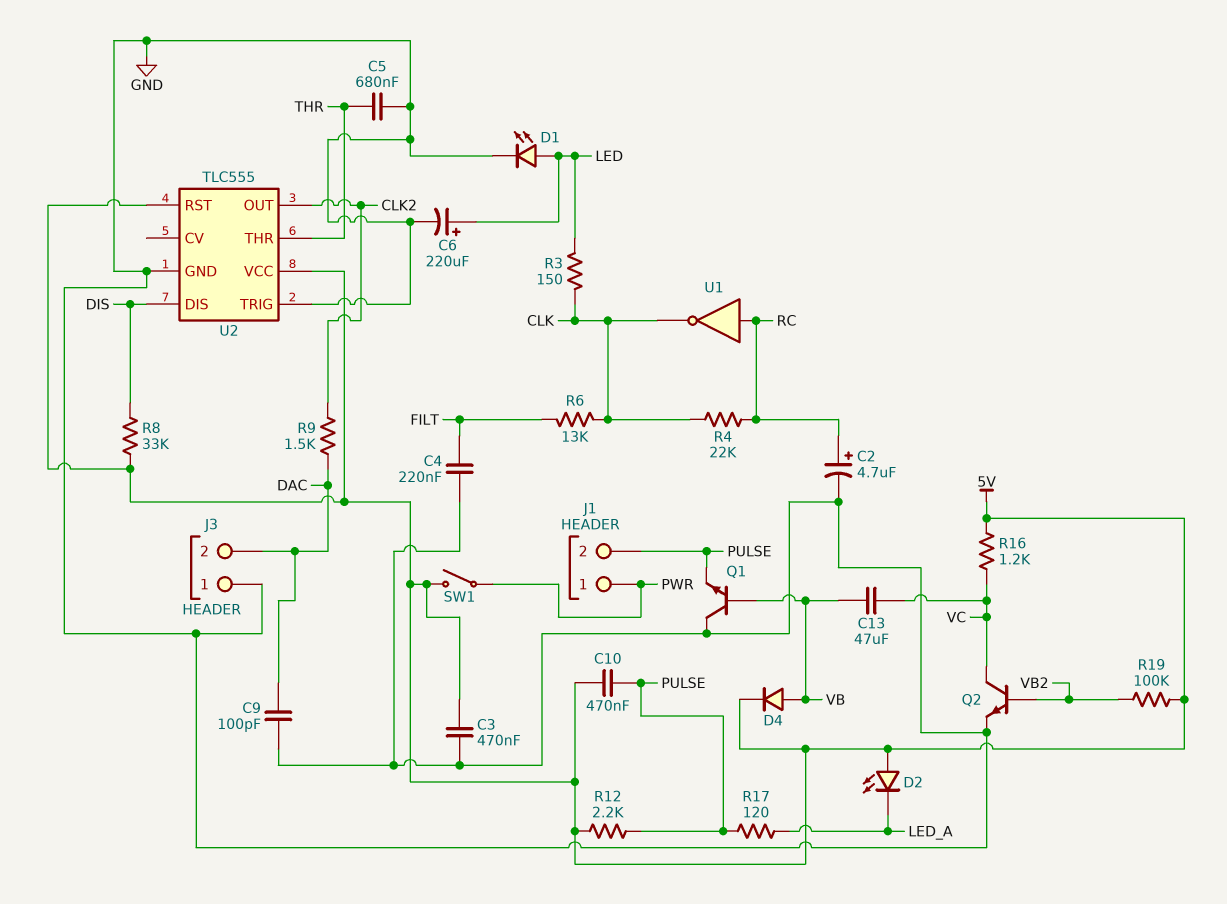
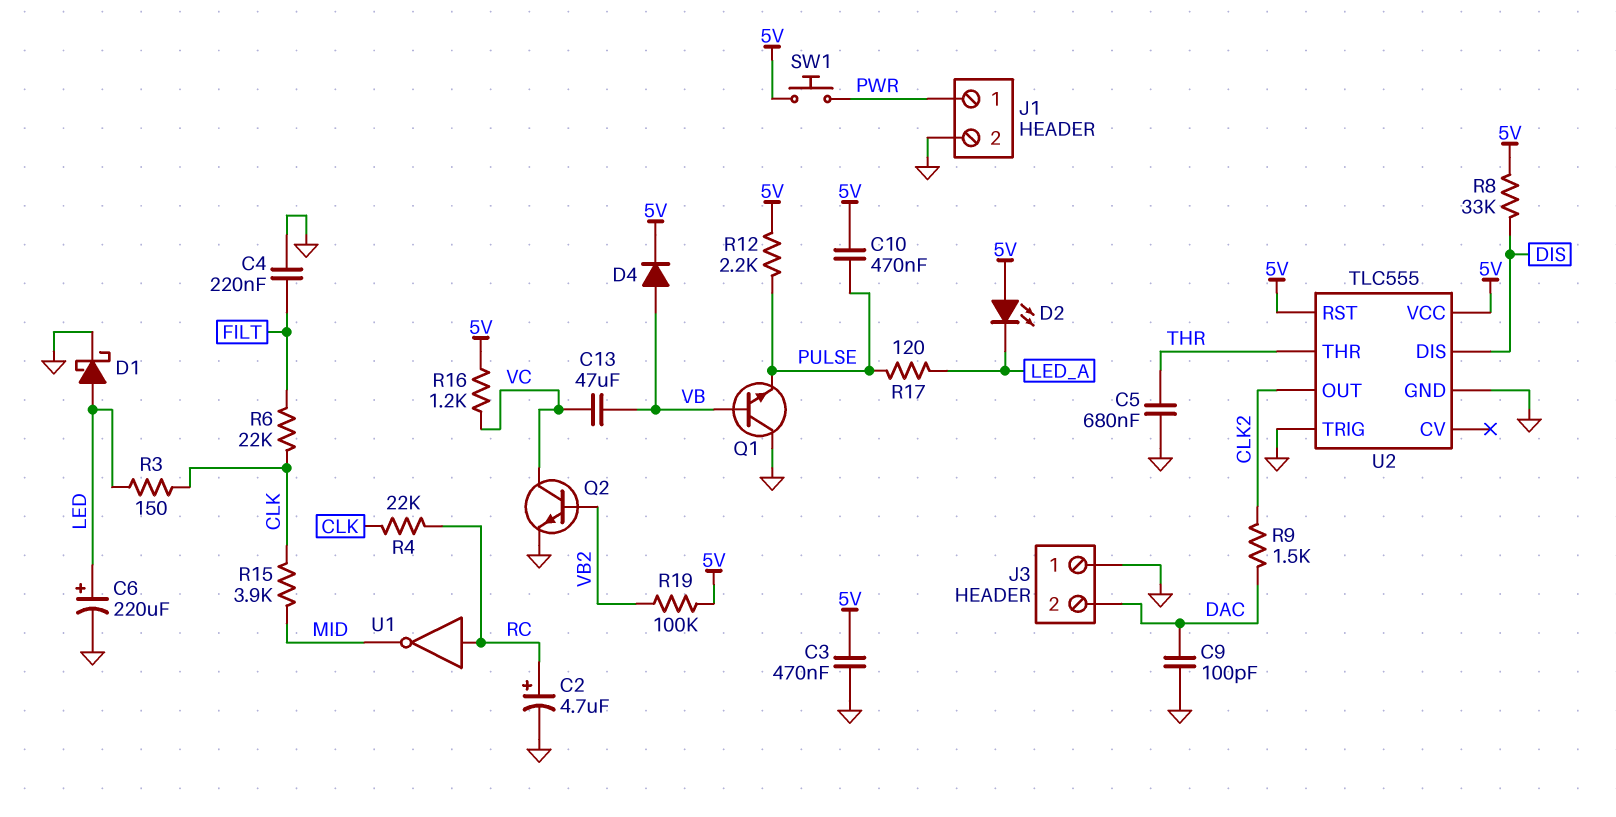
D1: LED (A LED, K GND) -> schottky (A LED, K GND)
J1 pin 2: PULSE -> GND
R6: 13k (CLK, FILT) -> 22k (CLK, FILT)
R15: none -> 3.9k (CLK, MID)
SW1: switch (5V, PWR) -> button (5V, PWR)
U1: NOT (in RC, out CLK) -> NOT (in RC, out MID)

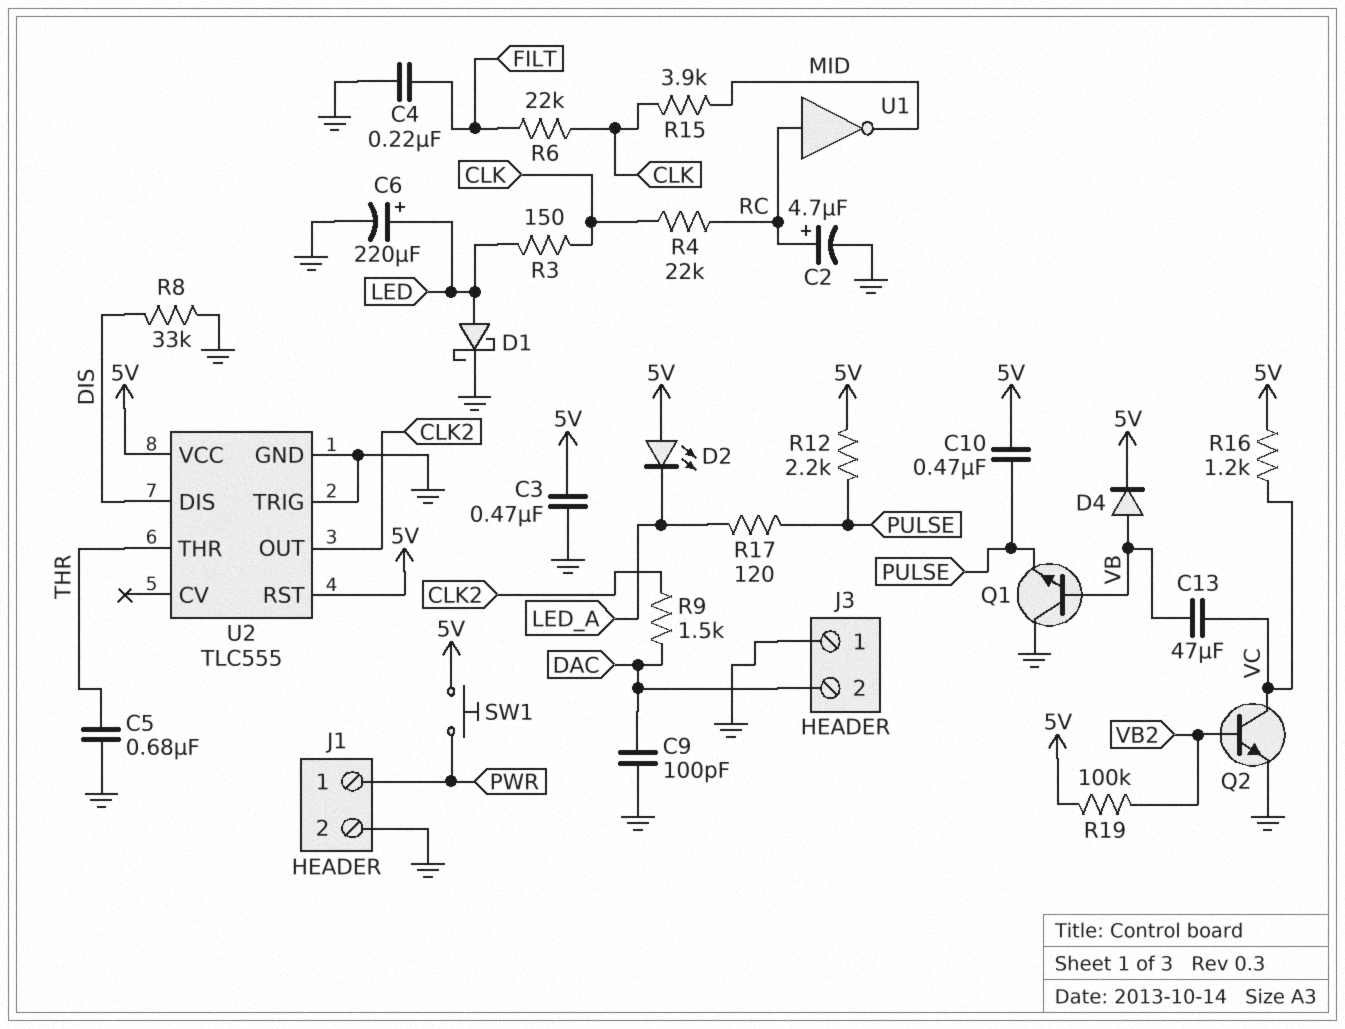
R8: 33k (5V, DIS) -> 33k (DIS, GND)

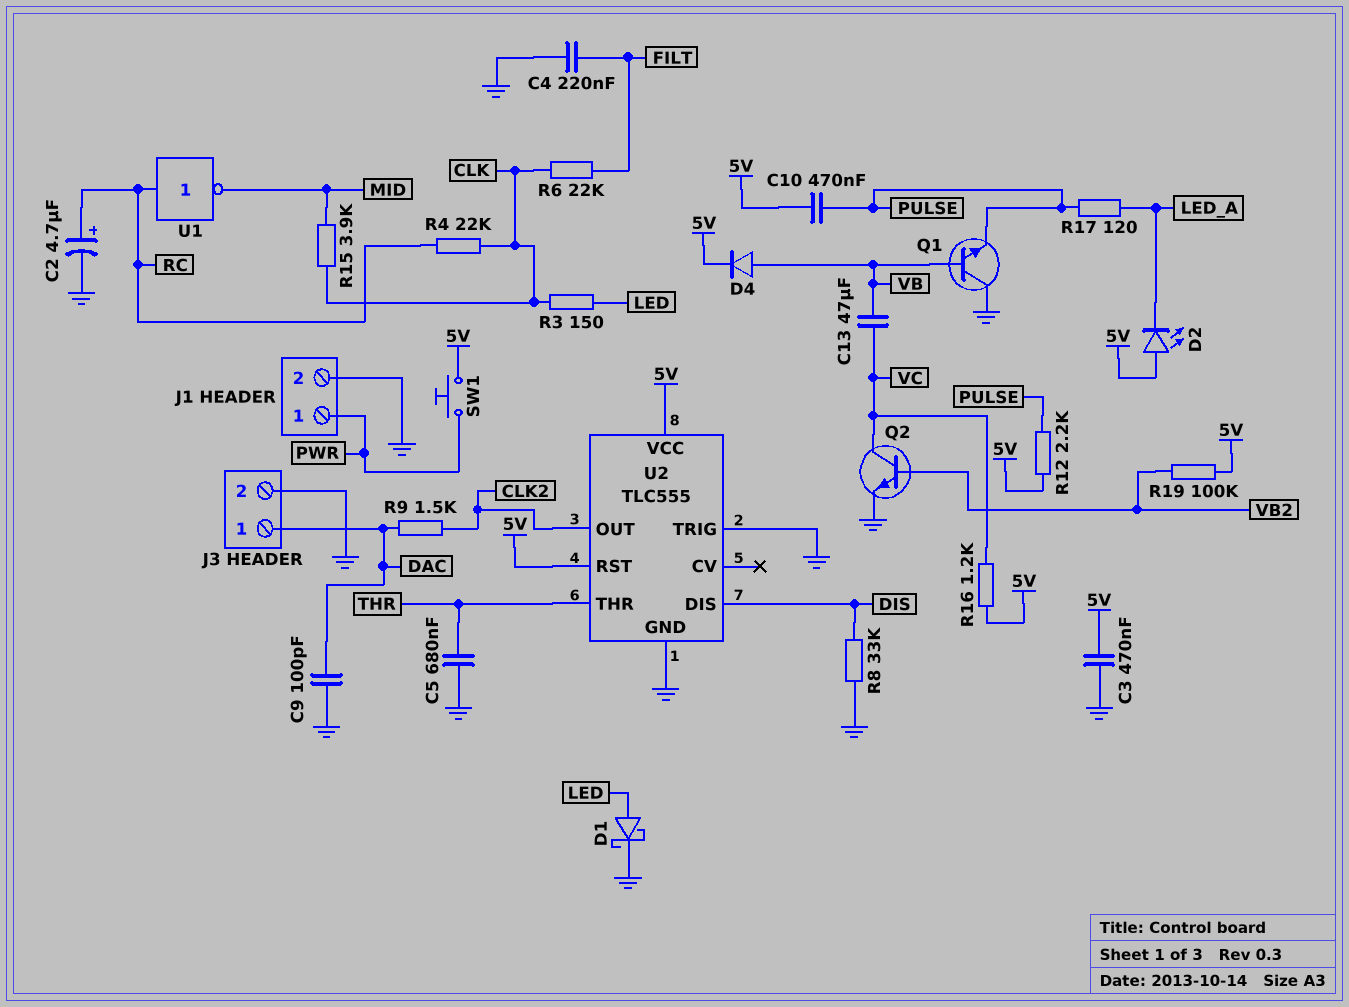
C6: 220uF (plus LED, minus GND) -> none
J3 pin 1: GND -> DAC
J3 pin 2: DAC -> GND

